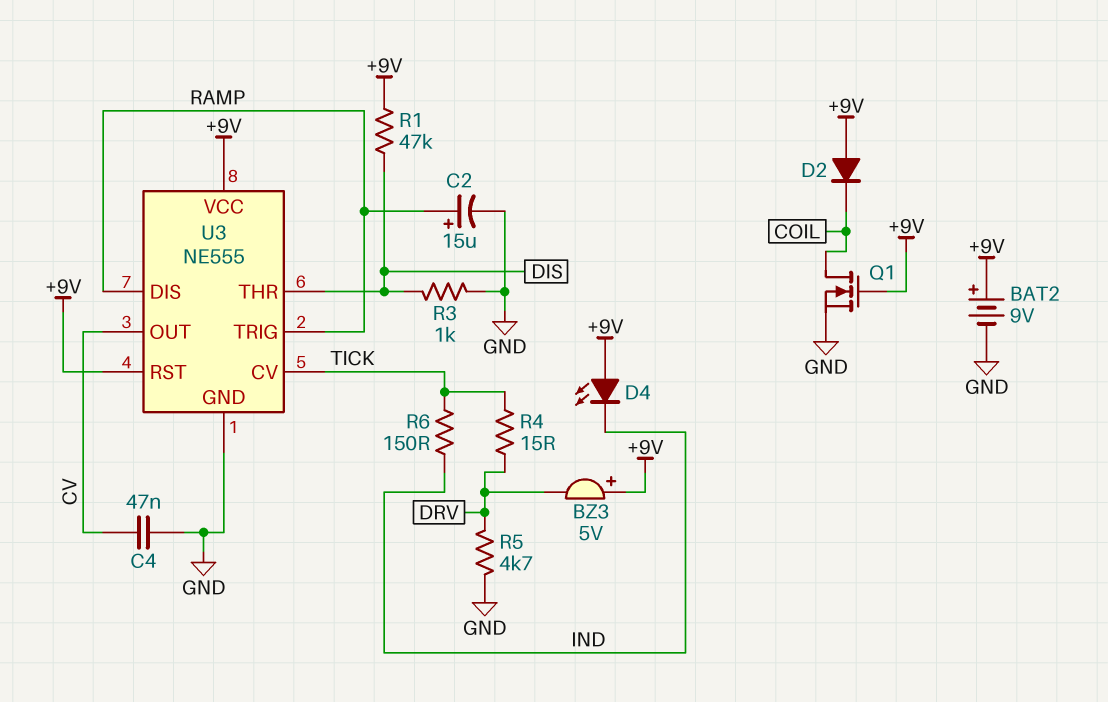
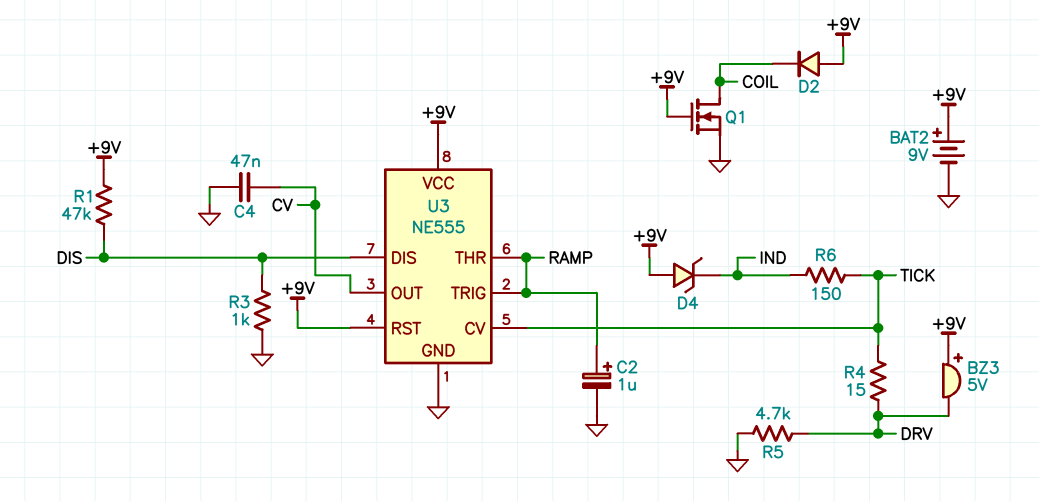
C2: 15uF (plus RAMP, minus GND) -> 1uF (plus RAMP, minus GND)
D4: LED (A +9V, K IND) -> zener (A +9V, K IND)
U3 pin DIS: RAMP -> DIS
U3 pin THR: DIS -> RAMP

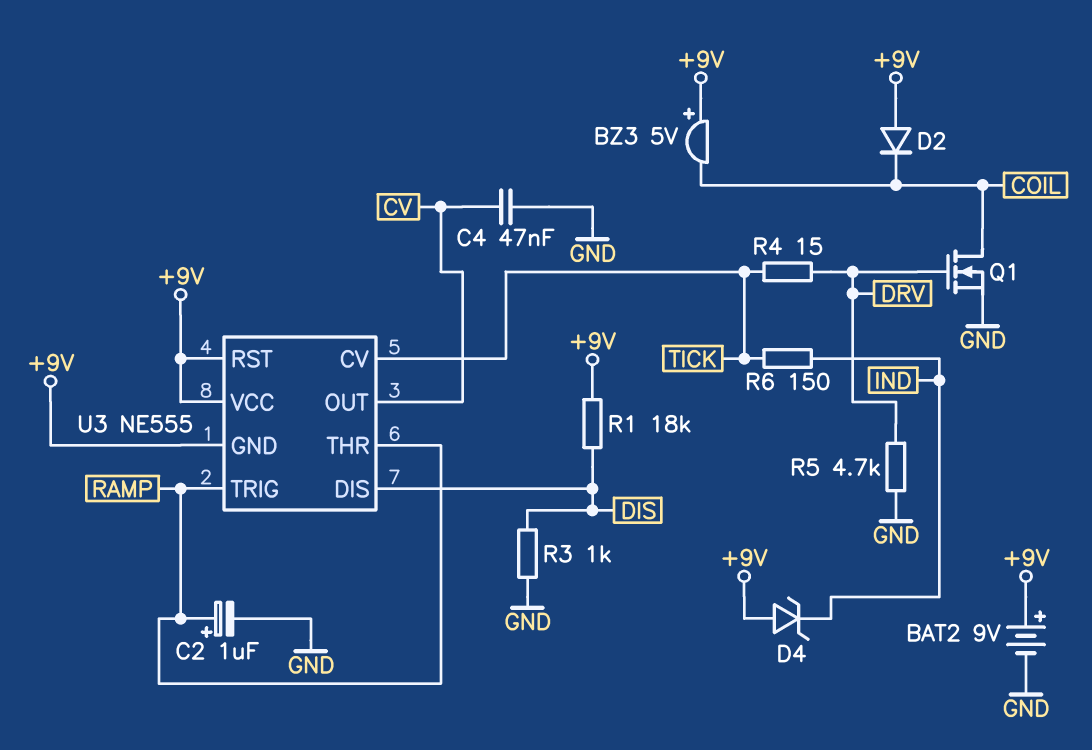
BZ3: buzzer 5V (plus +9V, minus DRV) -> buzzer 5V (plus +9V, minus COIL)
Q1: NMOS (G +9V, D COIL, S GND) -> NMOS (G DRV, D COIL, S GND)
R1: 47k (+9V, DIS) -> 18k (+9V, DIS)
U3 pin GND: GND -> +9V

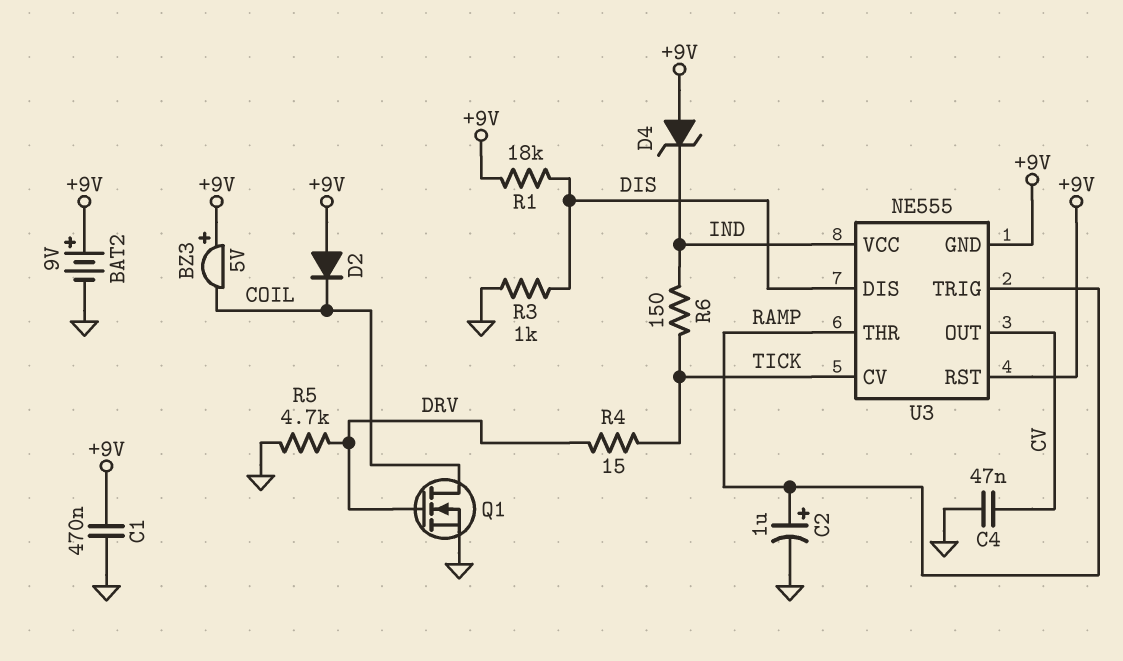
C1: none -> 470nF (+9V, GND)
U3 pin VCC: +9V -> IND

